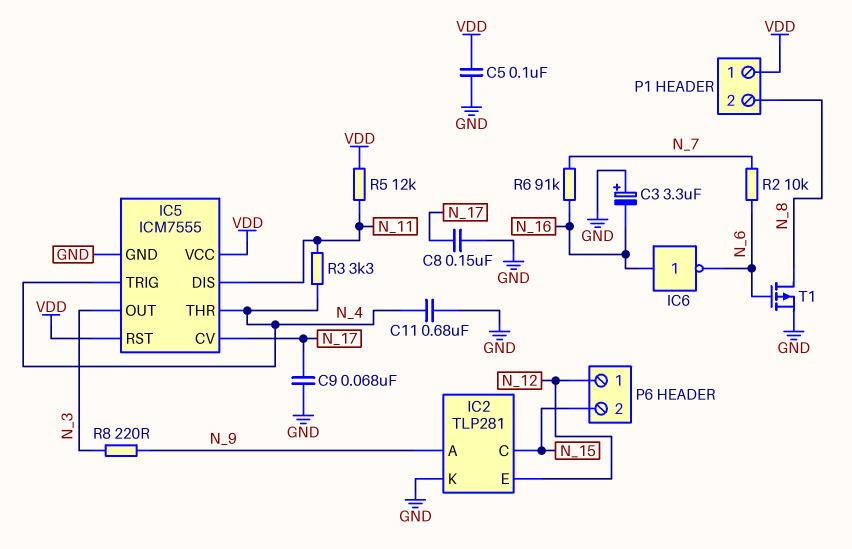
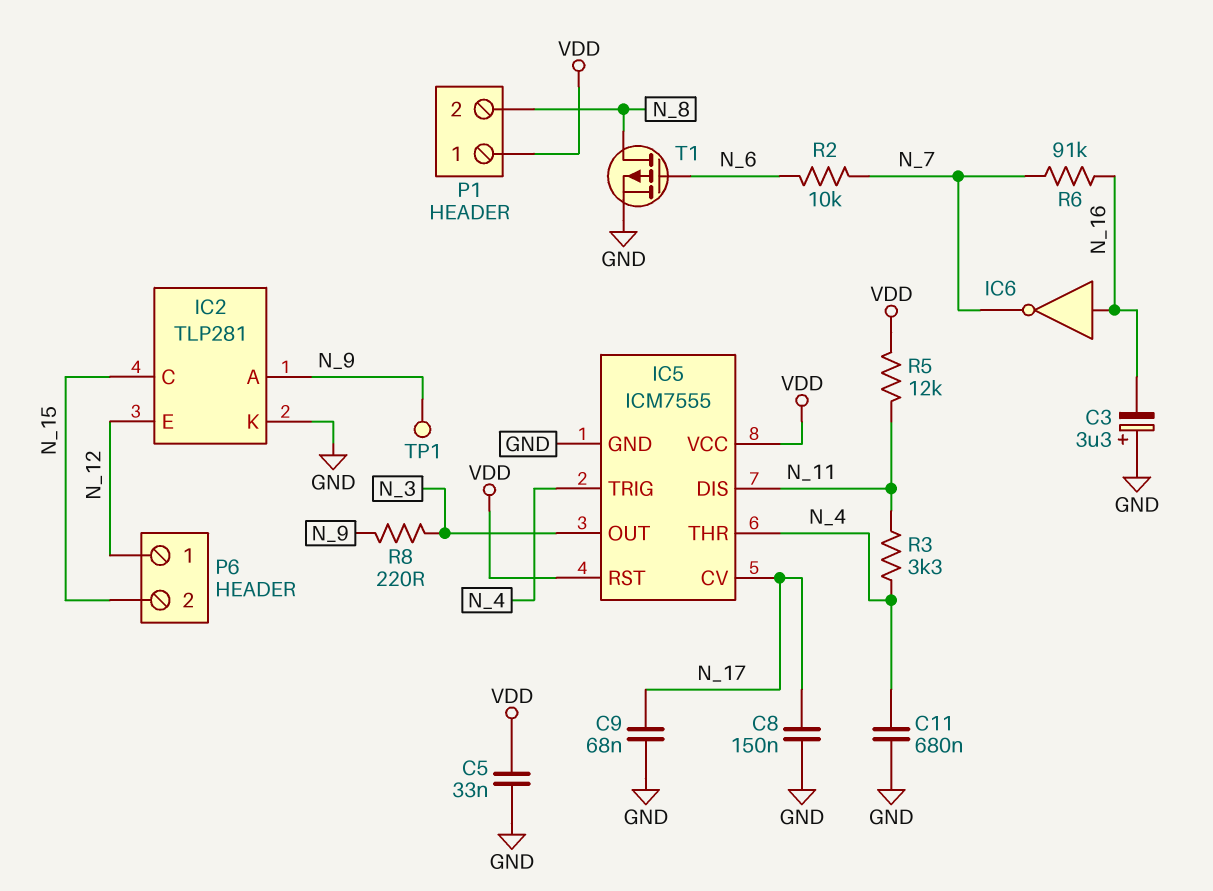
C5: 100nF (GND, VDD) -> 33nF (GND, VDD)
IC6: NOT (in N_16, out N_6) -> NOT (in N_16, out N_7)
TP1: none -> test point (N_9)

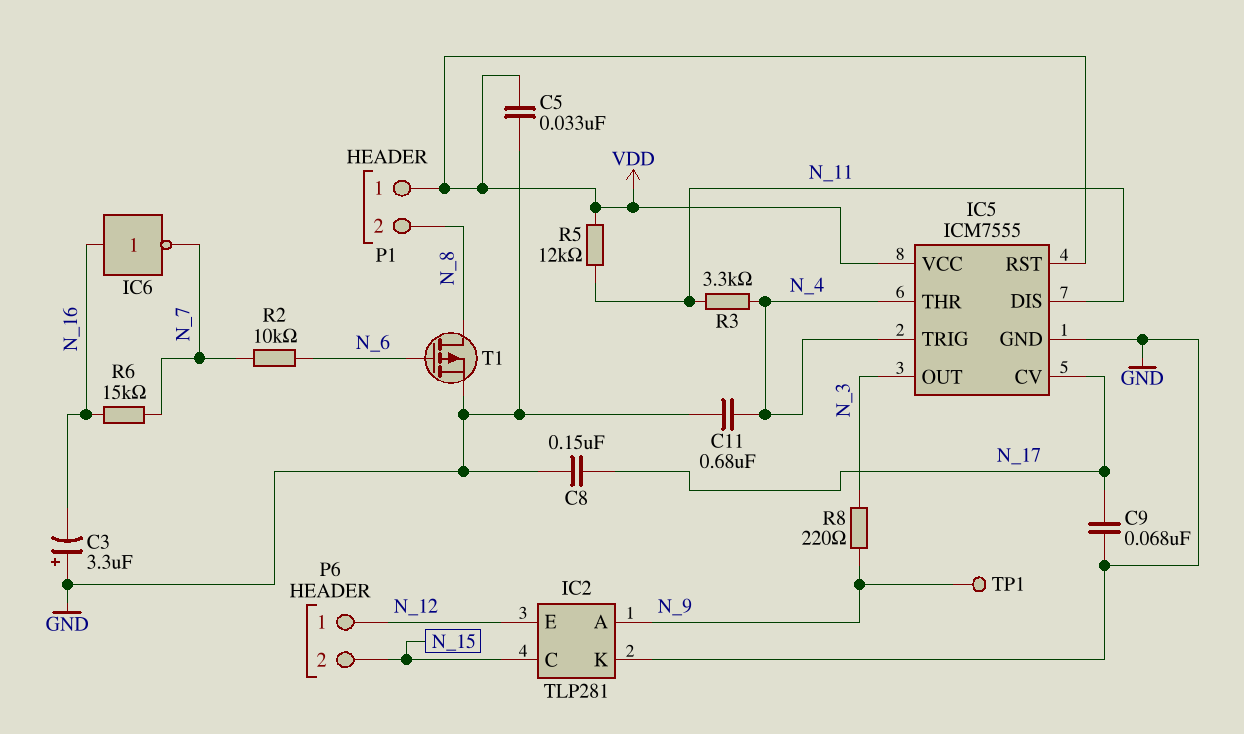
R6: 91k (N_7, N_16) -> 15k (N_7, N_16)

